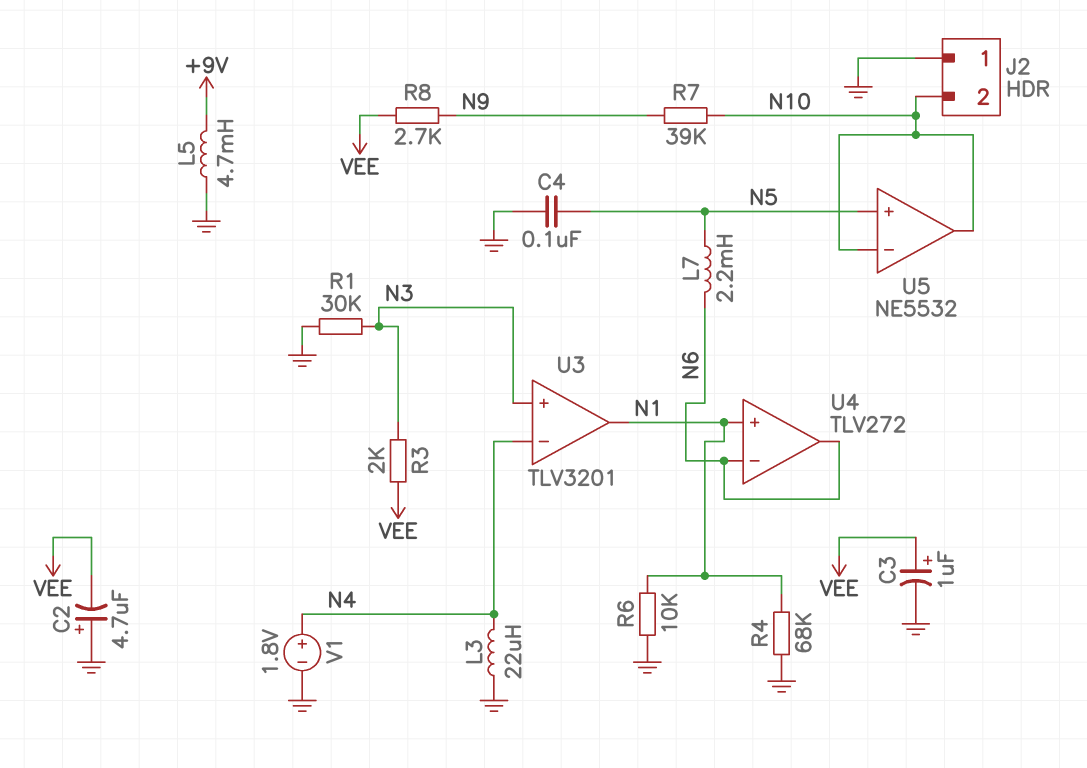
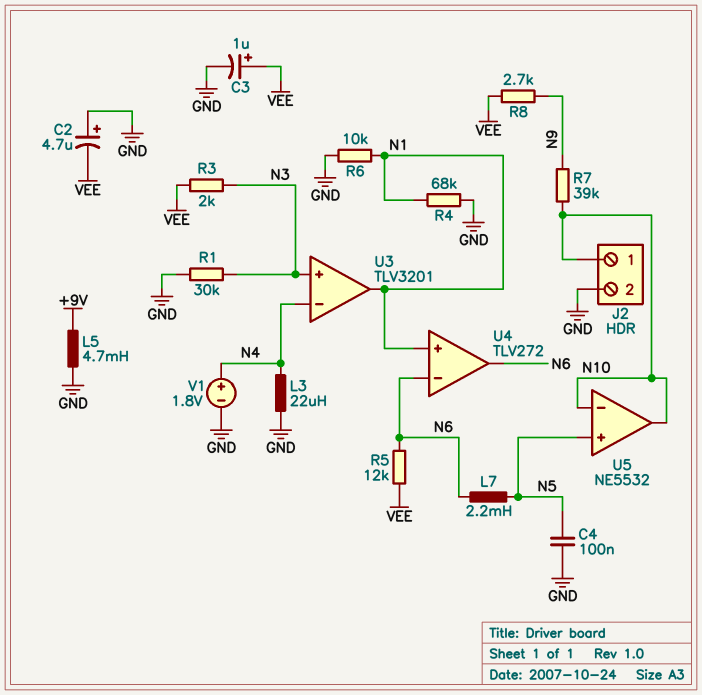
J2 pin 1: GND -> N10
J2 pin 2: N10 -> GND
R5: none -> 12k (N6, VEE)

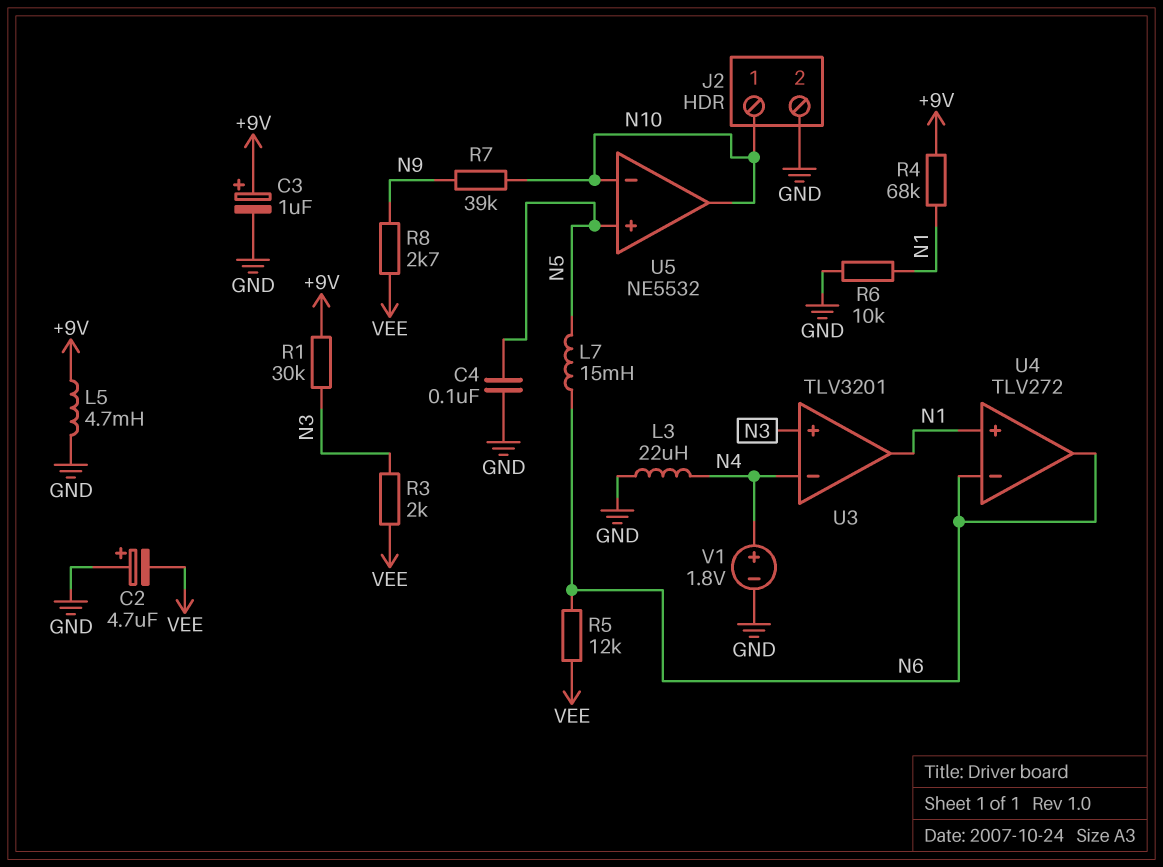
C3: 1uF (plus VEE, minus GND) -> 1uF (plus +9V, minus GND)
L7: 2.2mH (N5, N6) -> 15mH (N5, N6)
R1: 30k (GND, N3) -> 30k (+9V, N3)
R4: 68k (GND, N1) -> 68k (+9V, N1)

